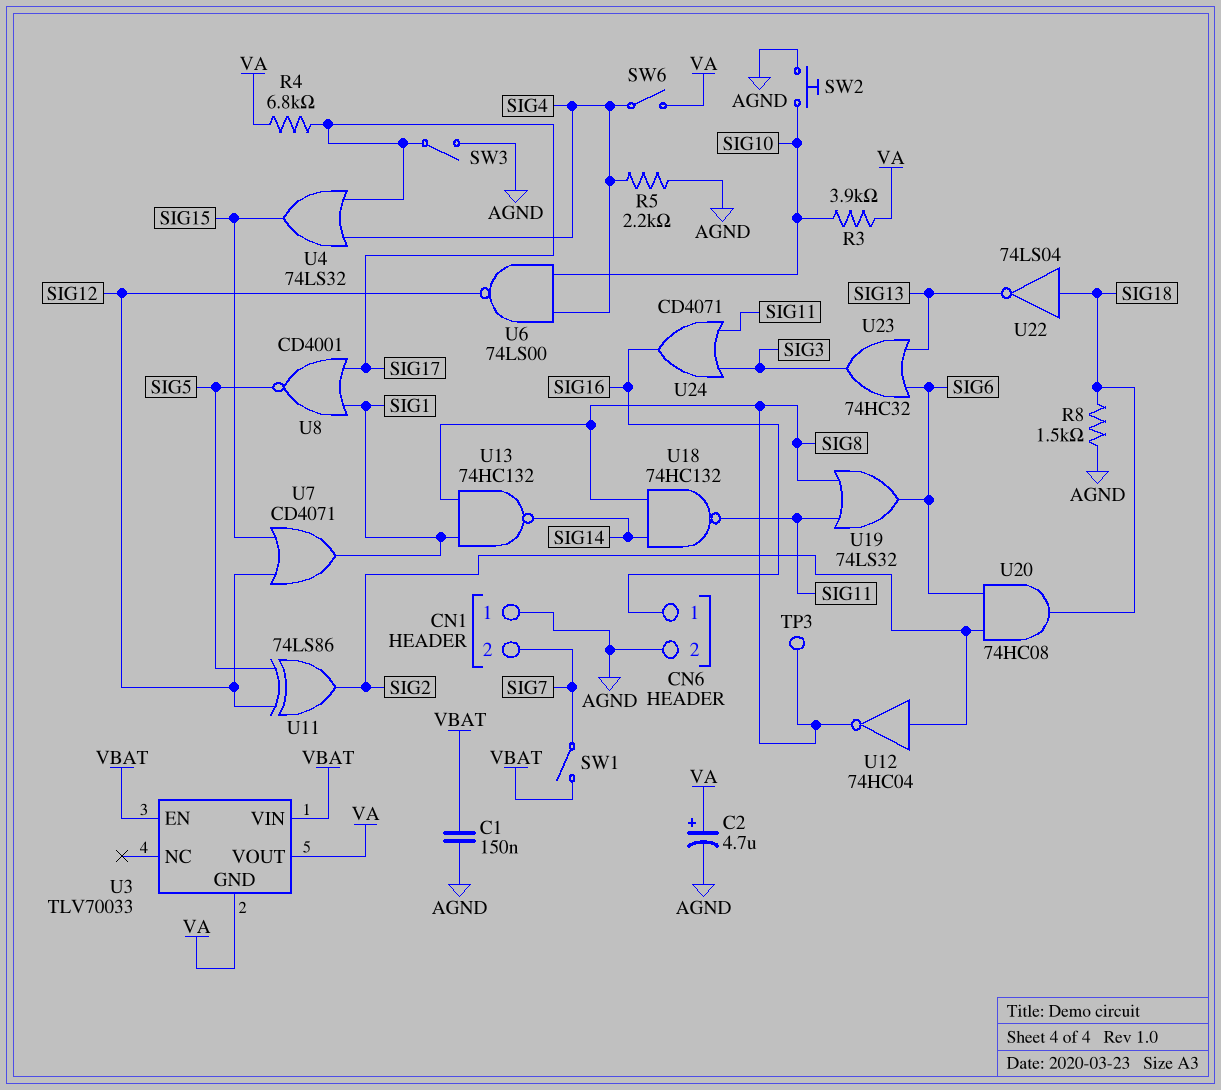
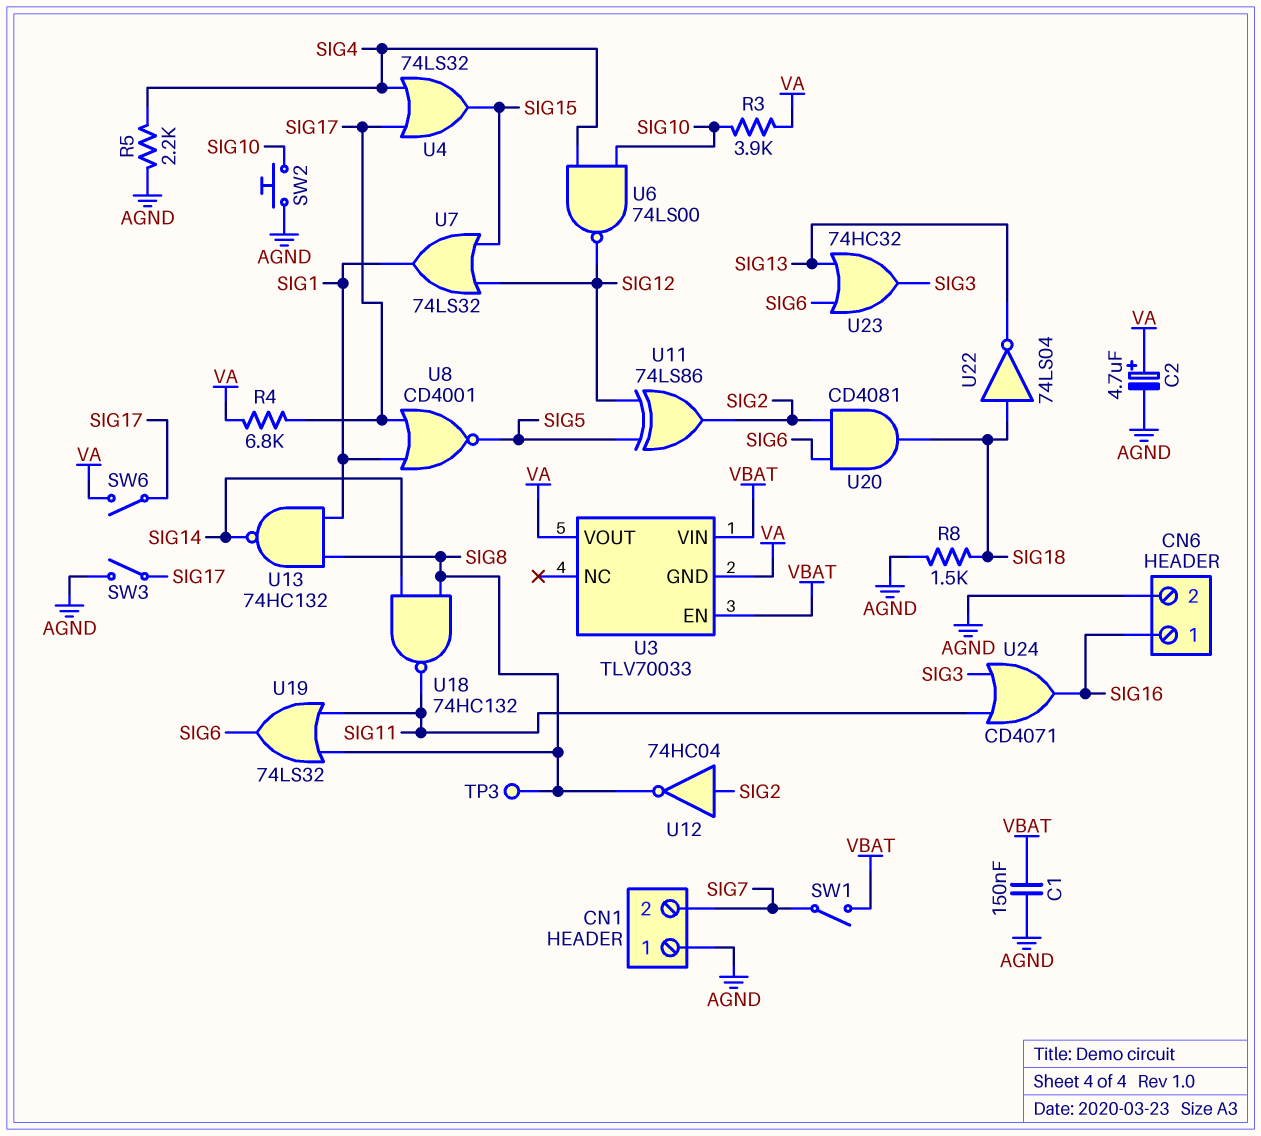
SW6: switch (SIG4, VA) -> switch (SIG17, VA)
U7: OR CD4071 (in SIG12, in SIG15, out SIG1) -> OR 74LS32 (in SIG12, in SIG15, out SIG1)
U20: AND 74HC08 (in SIG2, in SIG6, out SIG18) -> AND CD4081 (in SIG2, in SIG6, out SIG18)

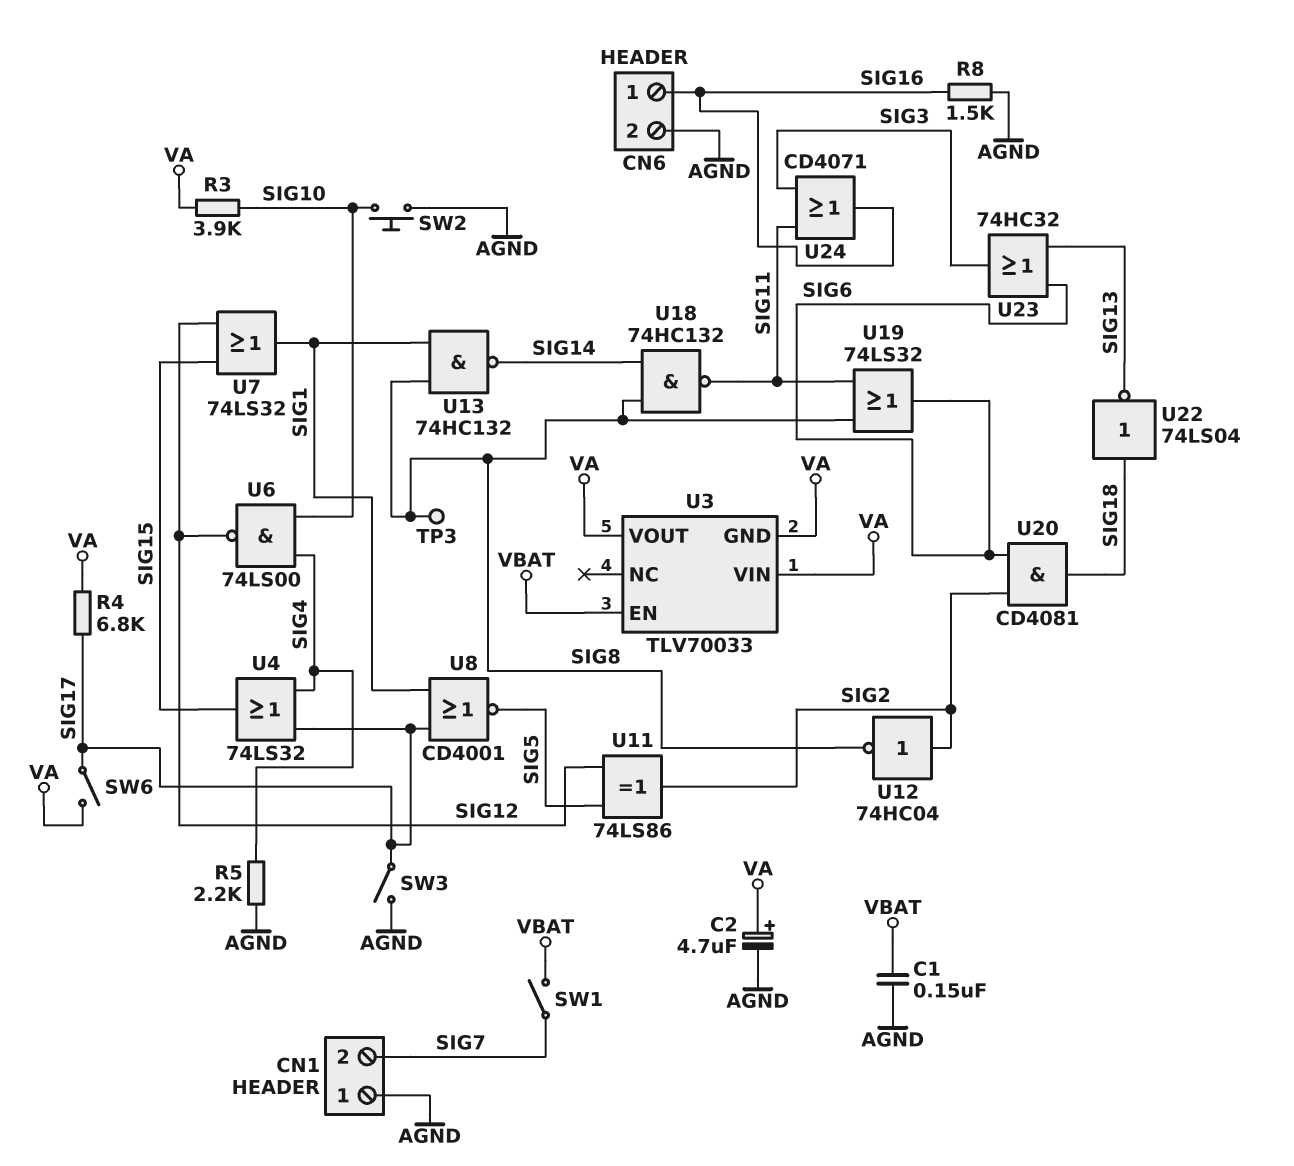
R8: 1.5k (AGND, SIG18) -> 1.5k (AGND, SIG16)
U3 pin VIN: VBAT -> VA

